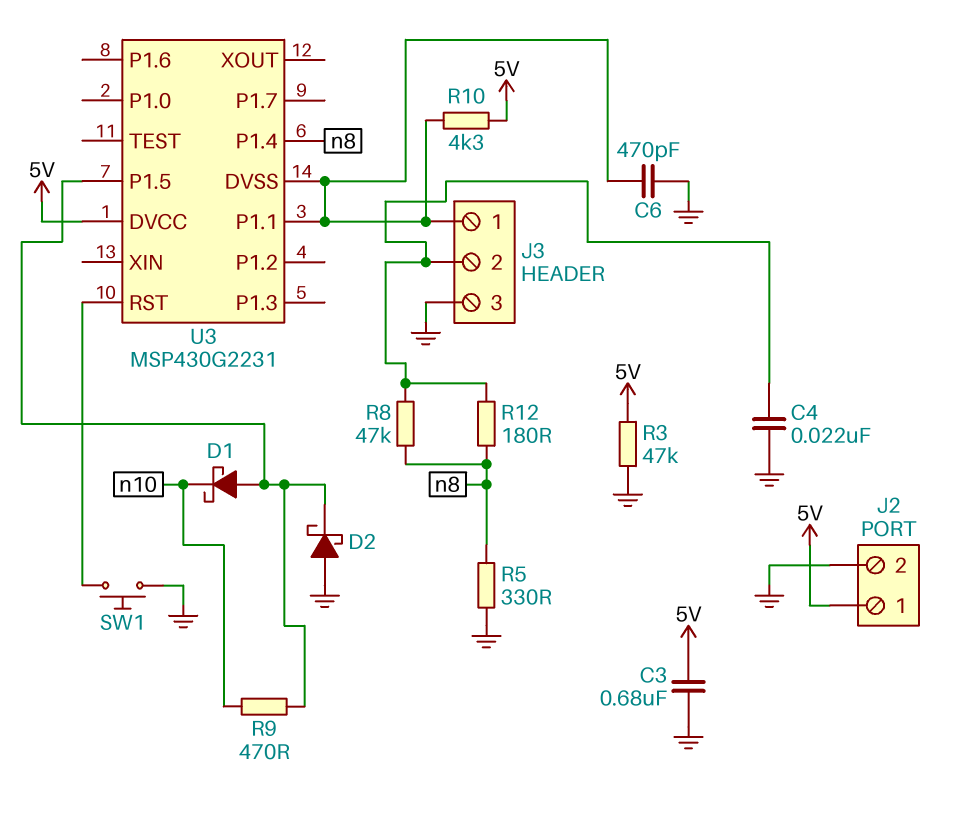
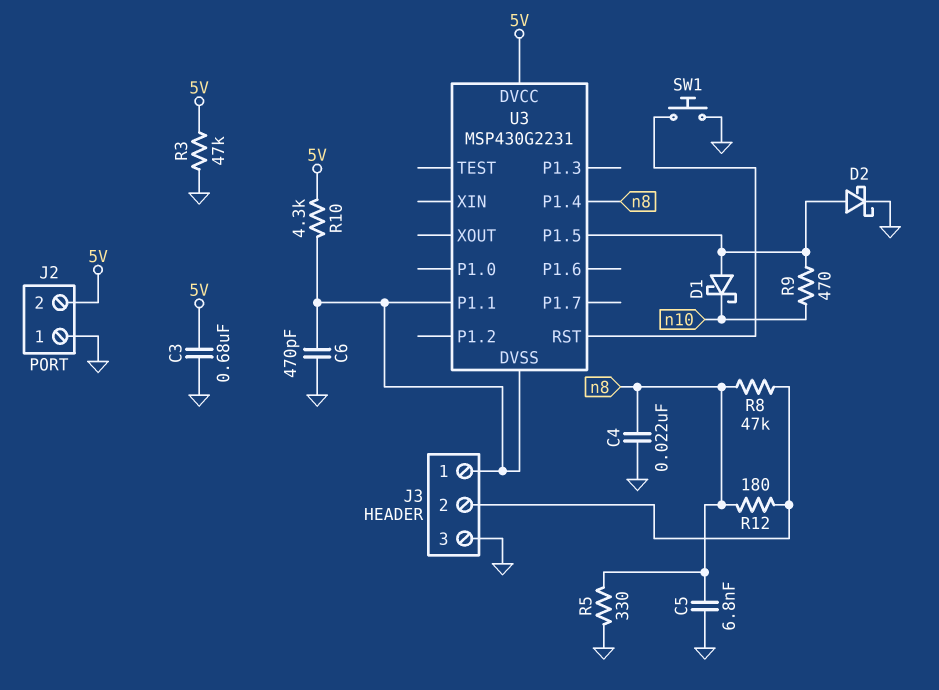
C4: 22nF (GND, J3/2) -> 22nF (GND, n8)
C5: none -> 6.8nF (GND, n8)
D2: schottky (A GND, K U3/P1.5) -> schottky (A U3/P1.5, K GND)
J2 pin 1: 5V -> GND
J2 pin 2: GND -> 5V

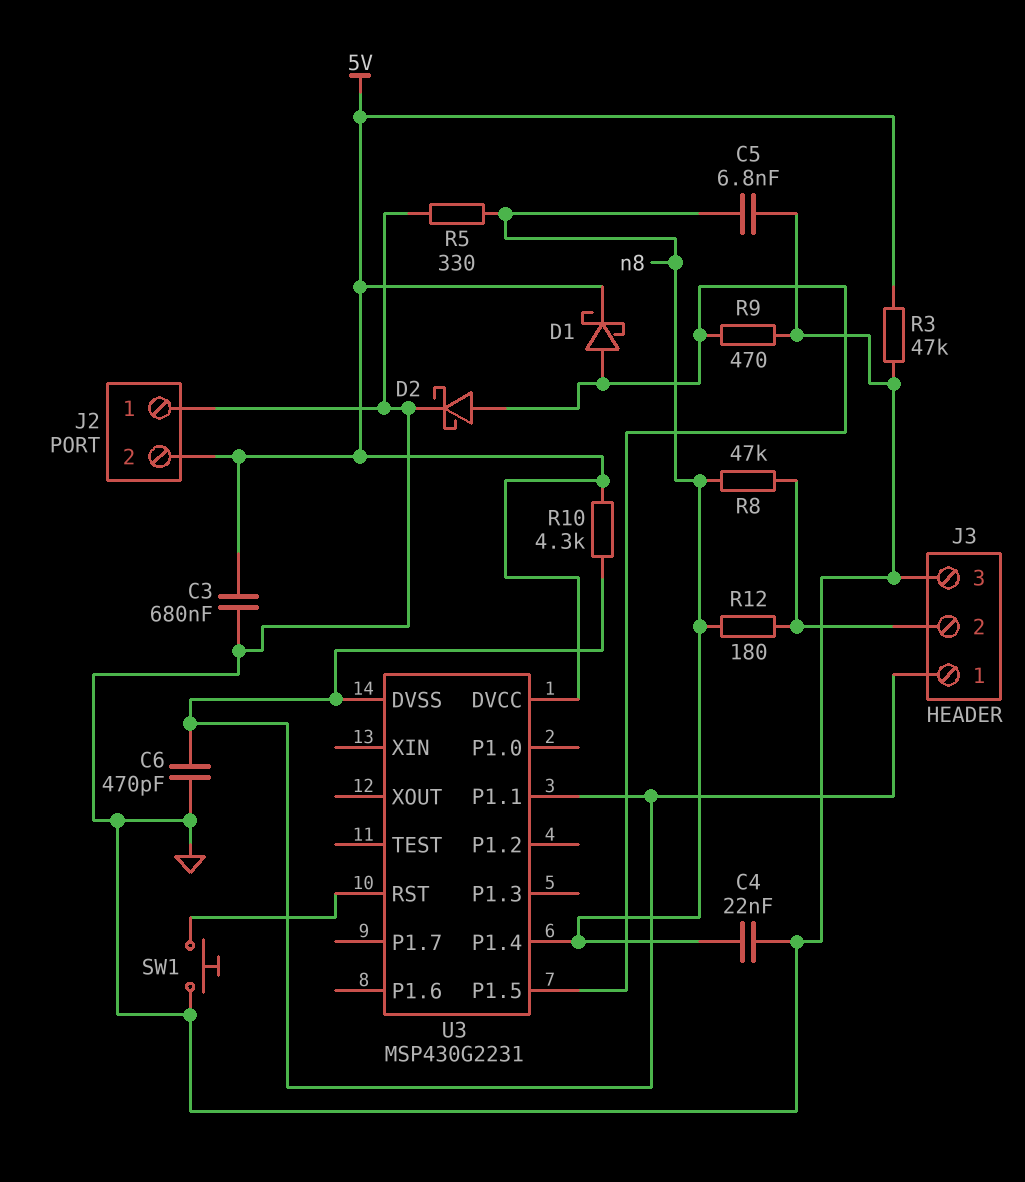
D1: schottky (A U3/P1.5, K n10) -> schottky (A U3/P1.5, K 5V)
R9: 470 (U3/P1.5, n10) -> 470 (GND, U3/P1.5)

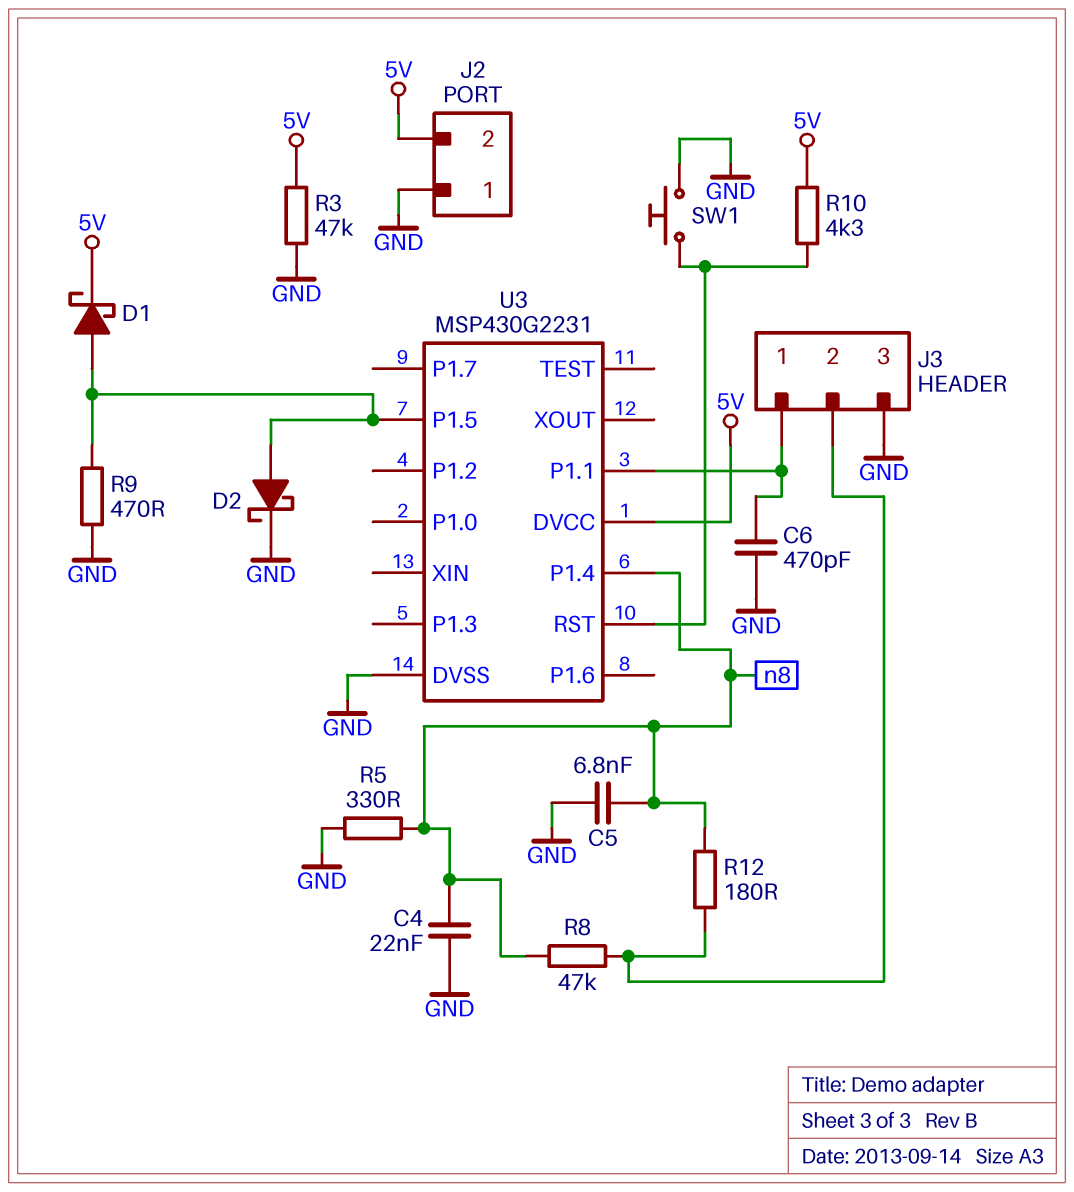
C3: 680nF (5V, GND) -> none
R10: 4.3k (5V, J3/1) -> 4.3k (5V, U3/RST)
U3 pin DVSS: J3/1 -> GND

